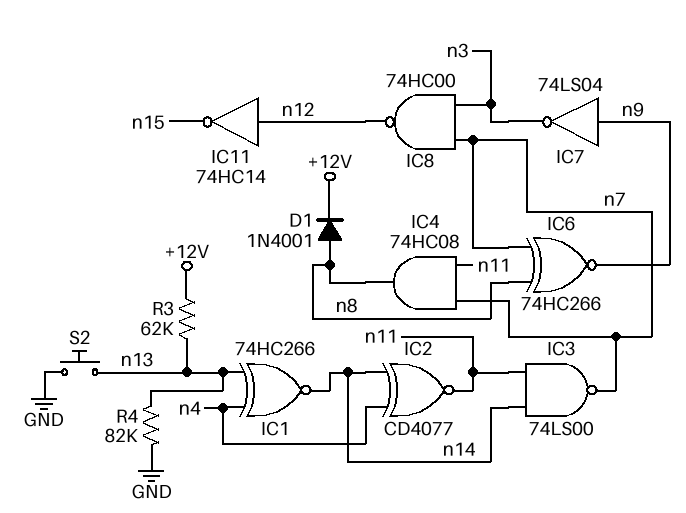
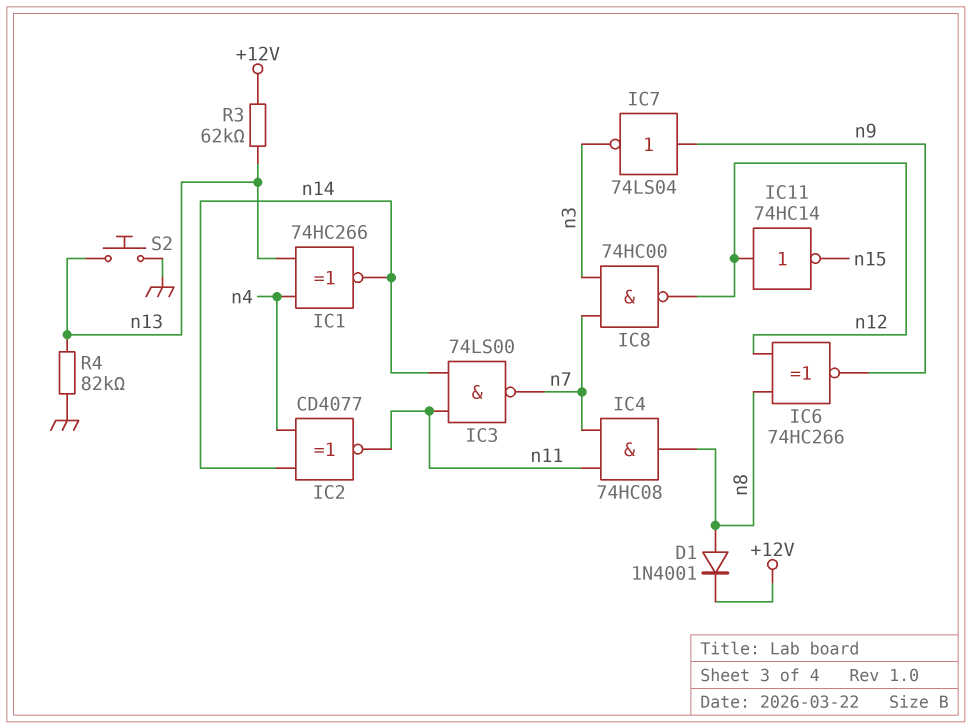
IC6: XNOR 74HC266 (in n7, in n8, out n9) -> XNOR 74HC266 (in n8, in n12, out n9)

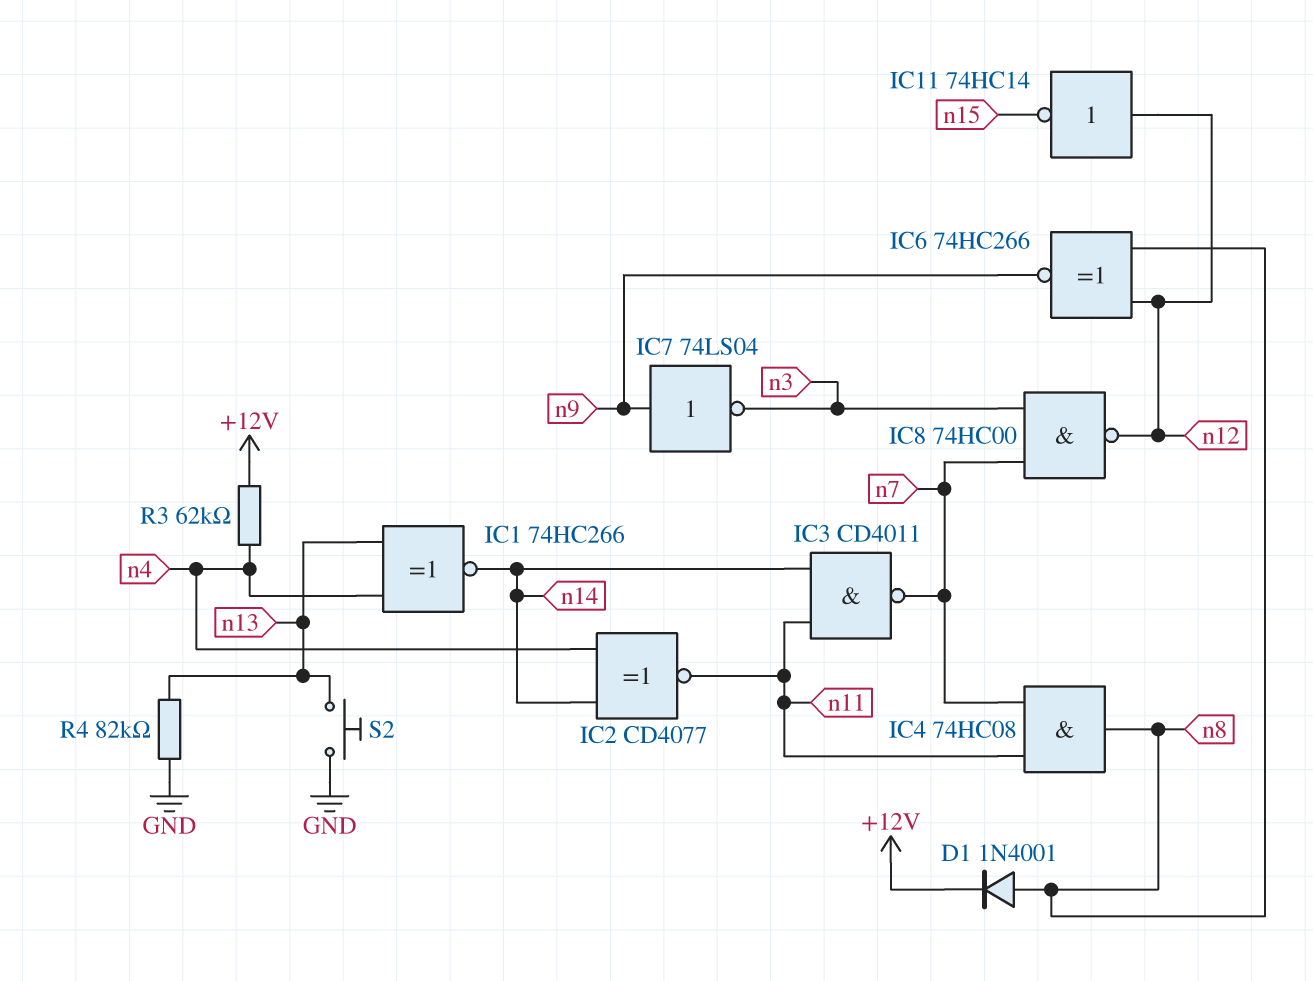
IC3: NAND 74LS00 (in n11, in n14, out n7) -> NAND CD4011 (in n11, in n14, out n7)
R3: 62k (+12V, n13) -> 62k (+12V, n4)

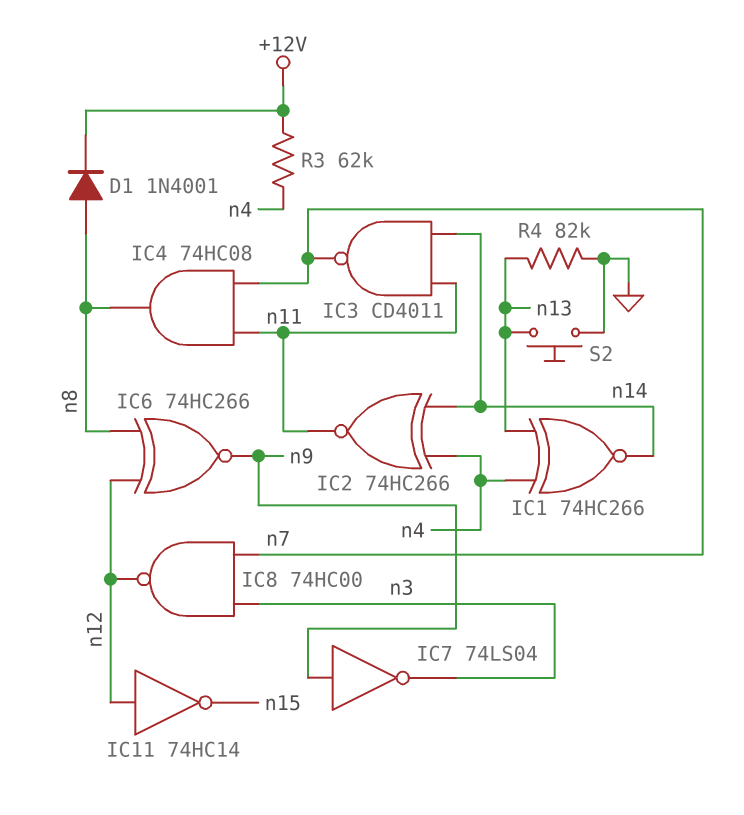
IC2: XNOR CD4077 (in n4, in n14, out n11) -> XNOR 74HC266 (in n4, in n14, out n11)

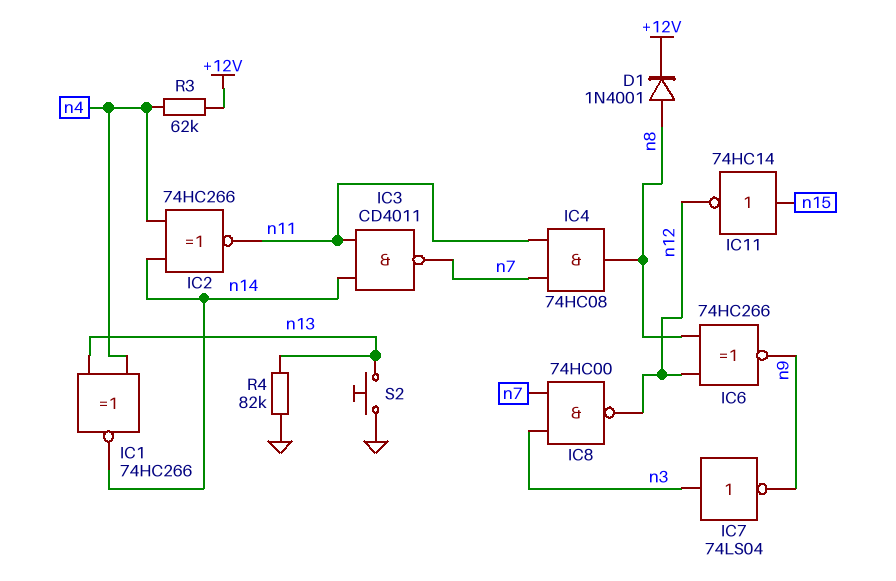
IC7: NOT 74LS04 (in n9, out n3) -> NOT 74LS04 (in n3, out n9)
IC11: NOT 74HC14 (in n12, out n15) -> NOT 74HC14 (in n15, out n12)

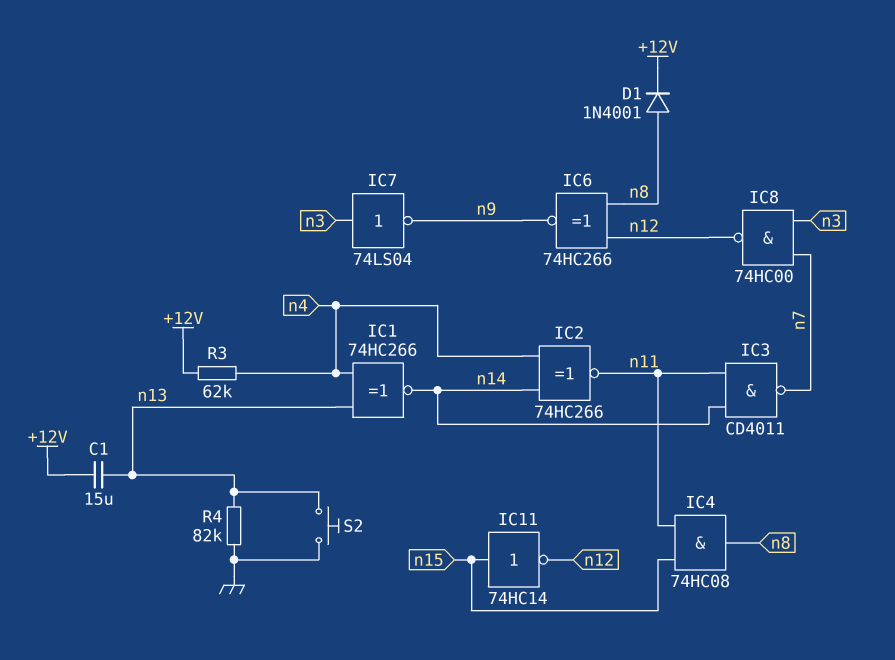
C1: none -> 15uF (+12V, n13)
IC4: AND 74HC08 (in n7, in n11, out n8) -> AND 74HC08 (in n11, in n15, out n8)

